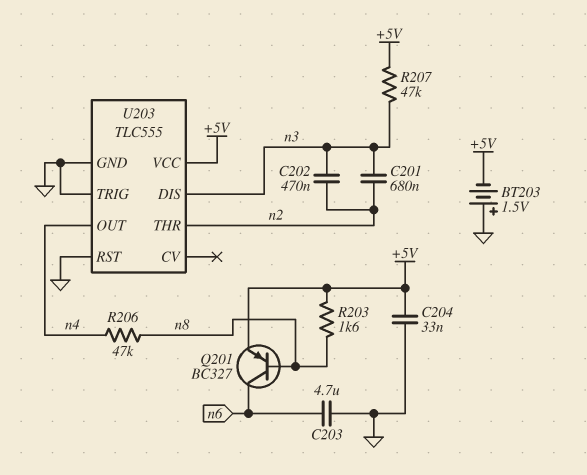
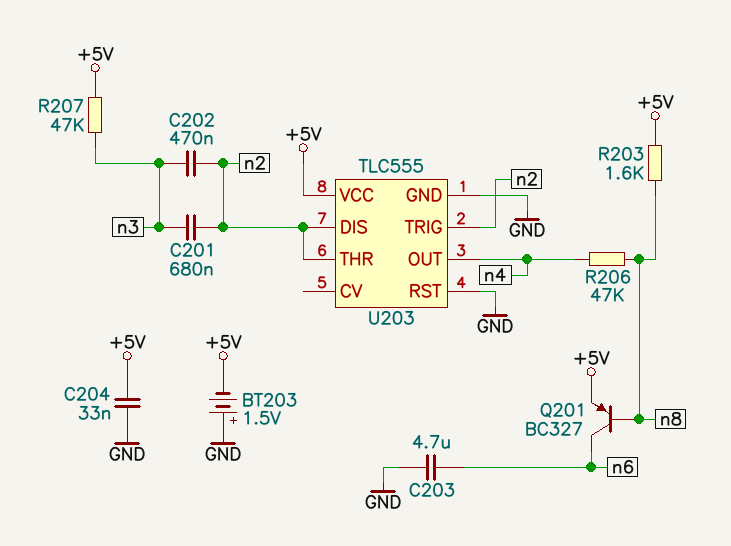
U203 pin DIS: n3 -> n2
U203 pin TRIG: GND -> n2

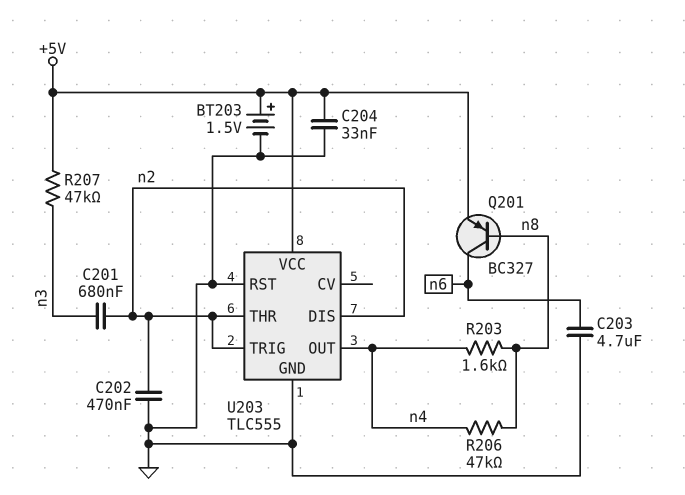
BT203: 1.5V (plus GND, minus +5V) -> 1.5V (plus +5V, minus GND)
C202: 470nF (n2, n3) -> 470nF (GND, n2)
R203: 1.6k (+5V, n8) -> 1.6k (n4, n8)

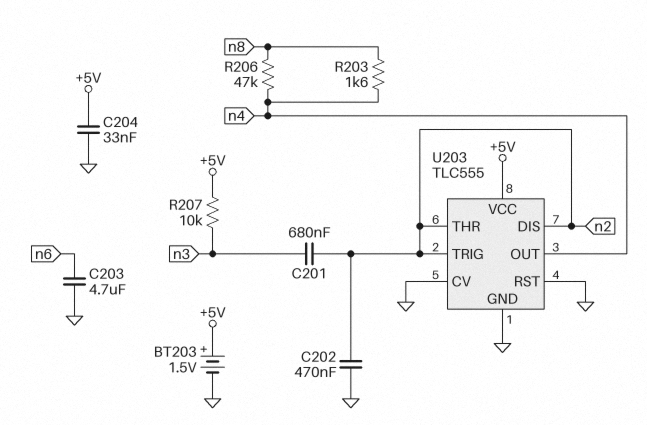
Q201: PNP BC327 (B n8, C n6, E +5V) -> none
R207: 47k (+5V, n3) -> 10k (+5V, n3)
U203 pin CV: none -> GND

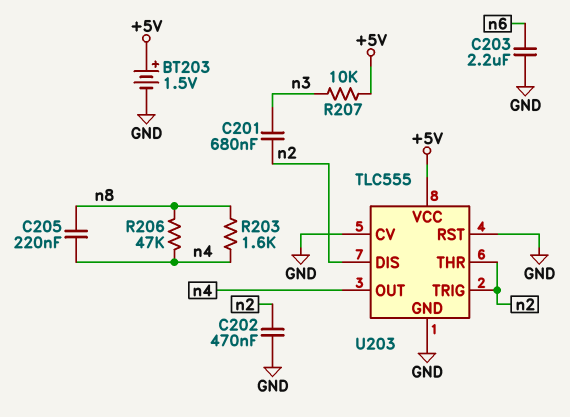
C203: 4.7uF (GND, n6) -> 2.2uF (GND, n6)
C204: 33nF (+5V, GND) -> none
C205: none -> 220nF (n4, n8)

